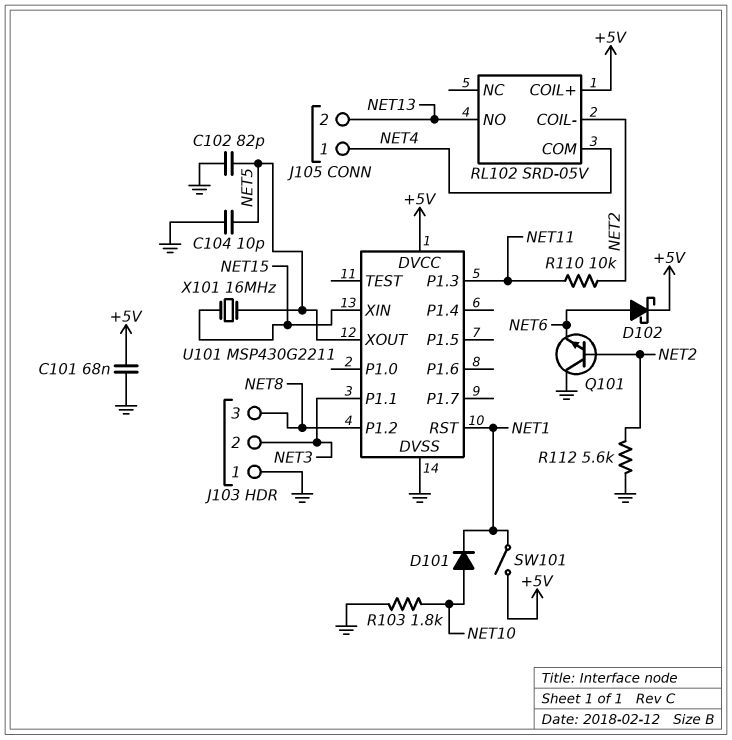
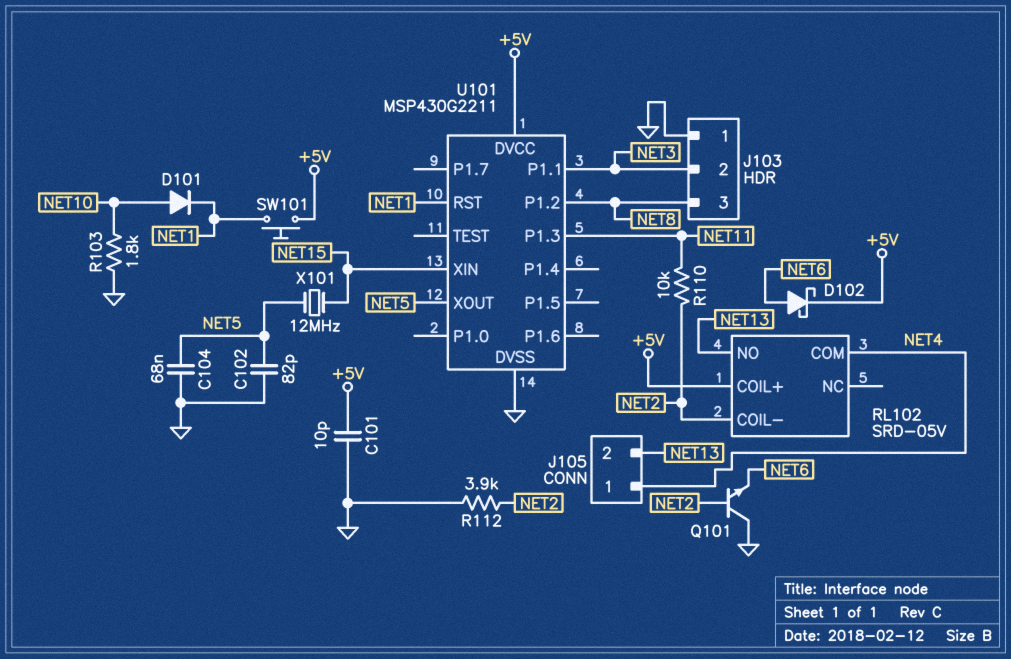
C101: 68nF (+5V, GND) -> 10pF (+5V, GND)
C104: 10pF (GND, NET5) -> 68nF (GND, NET5)
R112: 5.6k (GND, NET2) -> 3.9k (GND, NET2)
SW101: switch (+5V, NET1) -> button (+5V, NET1)
X101: 16MHz (NET5, NET15) -> 12MHz (NET5, NET15)

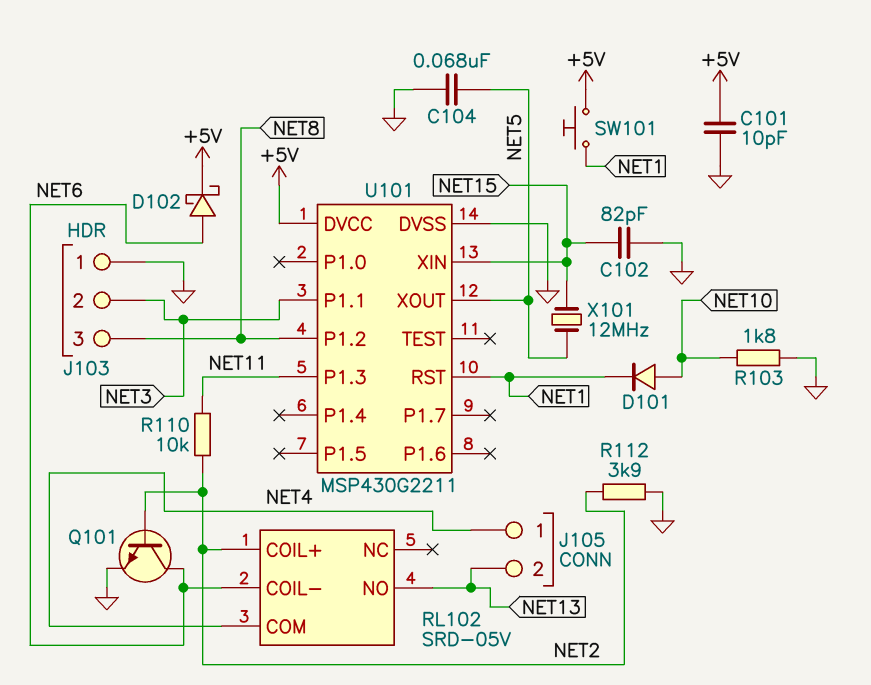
C102: 82pF (GND, NET5) -> 82pF (GND, NET15)
Q101: NPN (B NET2, C GND, E NET6) -> NPN (B NET2, C NET6, E GND)
RL102 pin COIL+: +5V -> NET2
RL102 pin COIL-: NET2 -> NET6

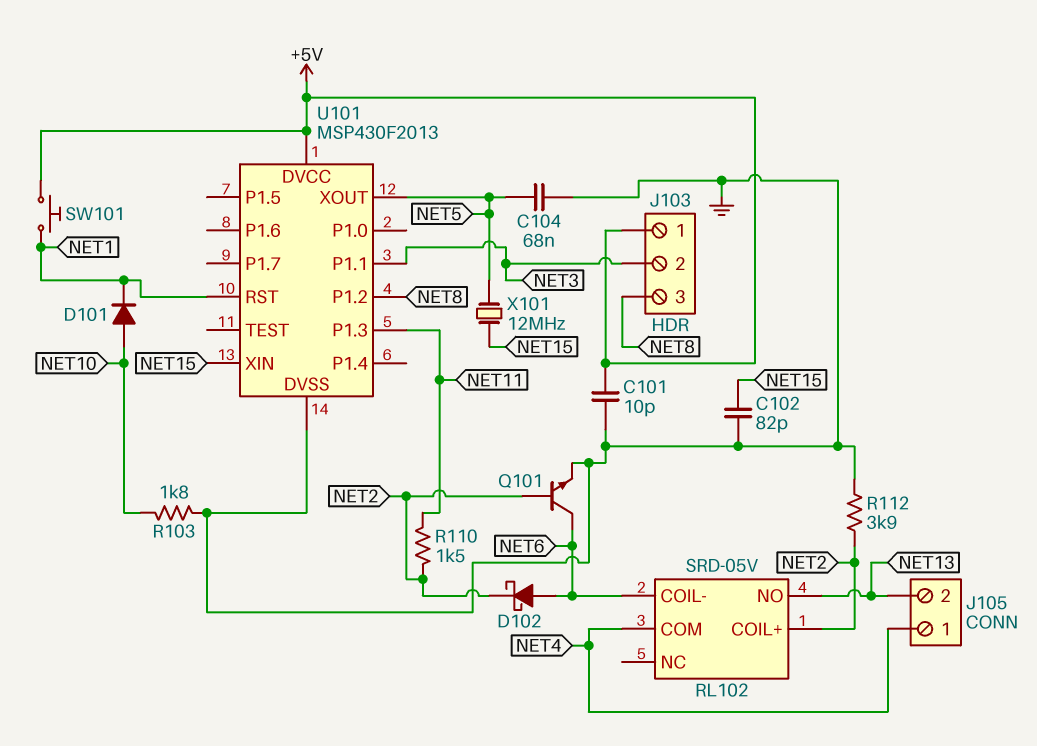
D102: schottky (A NET6, K +5V) -> schottky (A NET6, K NET2)
J103 pin 1: GND -> +5V
R110: 10k (NET2, NET11) -> 1.5k (NET2, NET11)
U101: MSP430G2211 -> MSP430F2013

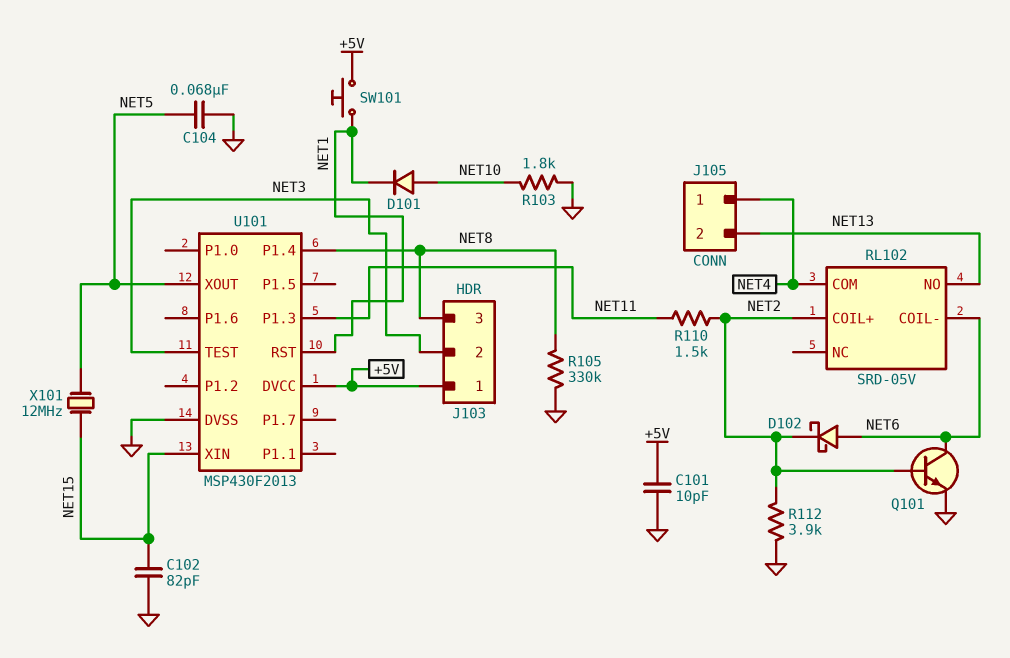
R105: none -> 330k (GND, NET8)
U101 pin P1.1: NET3 -> none
U101 pin P1.2: NET8 -> none
U101 pin P1.4: none -> NET8
U101 pin TEST: none -> NET3

